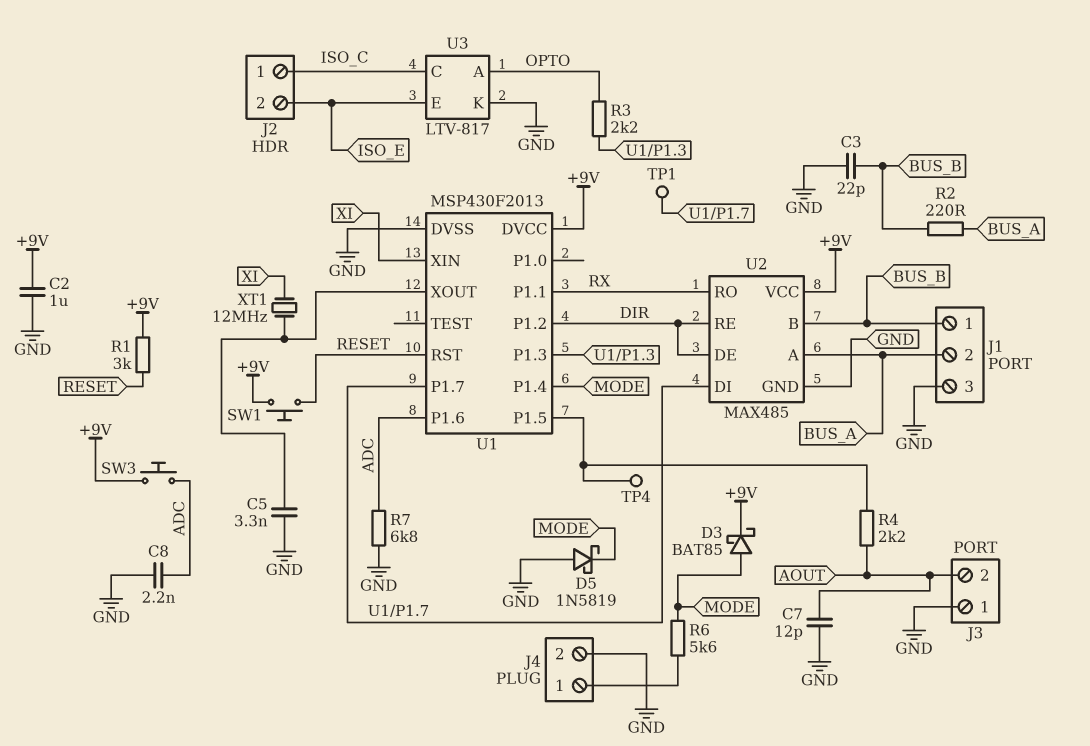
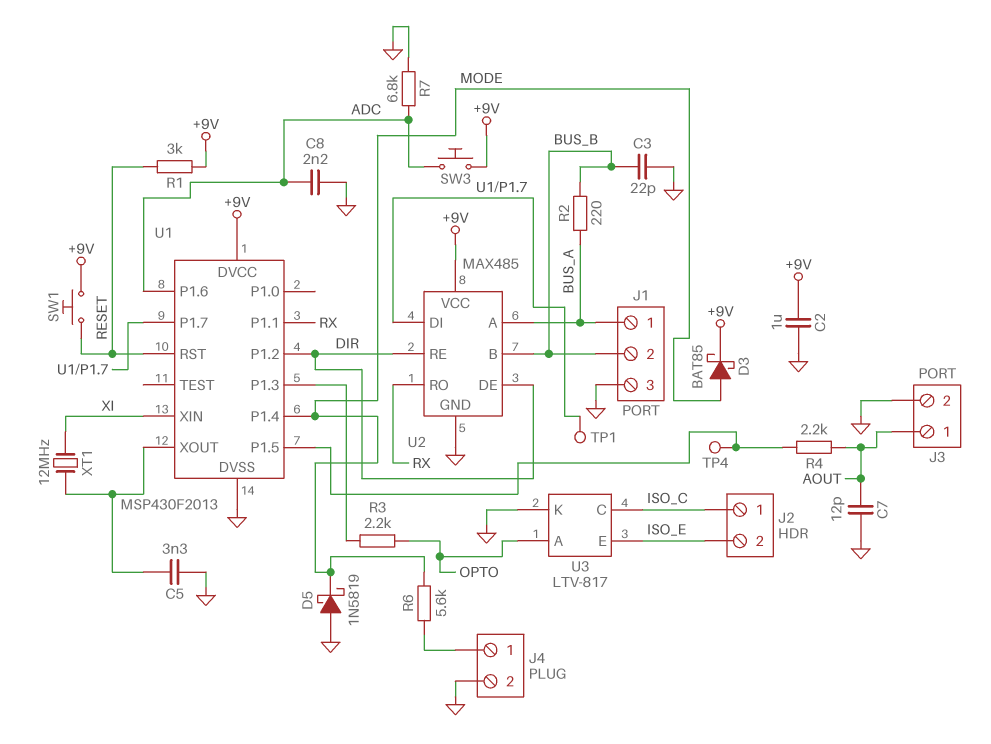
J1 pin 1: BUS_B -> BUS_A
J1 pin 2: BUS_A -> BUS_B
J3 pin 1: GND -> AOUT
J3 pin 2: AOUT -> GND

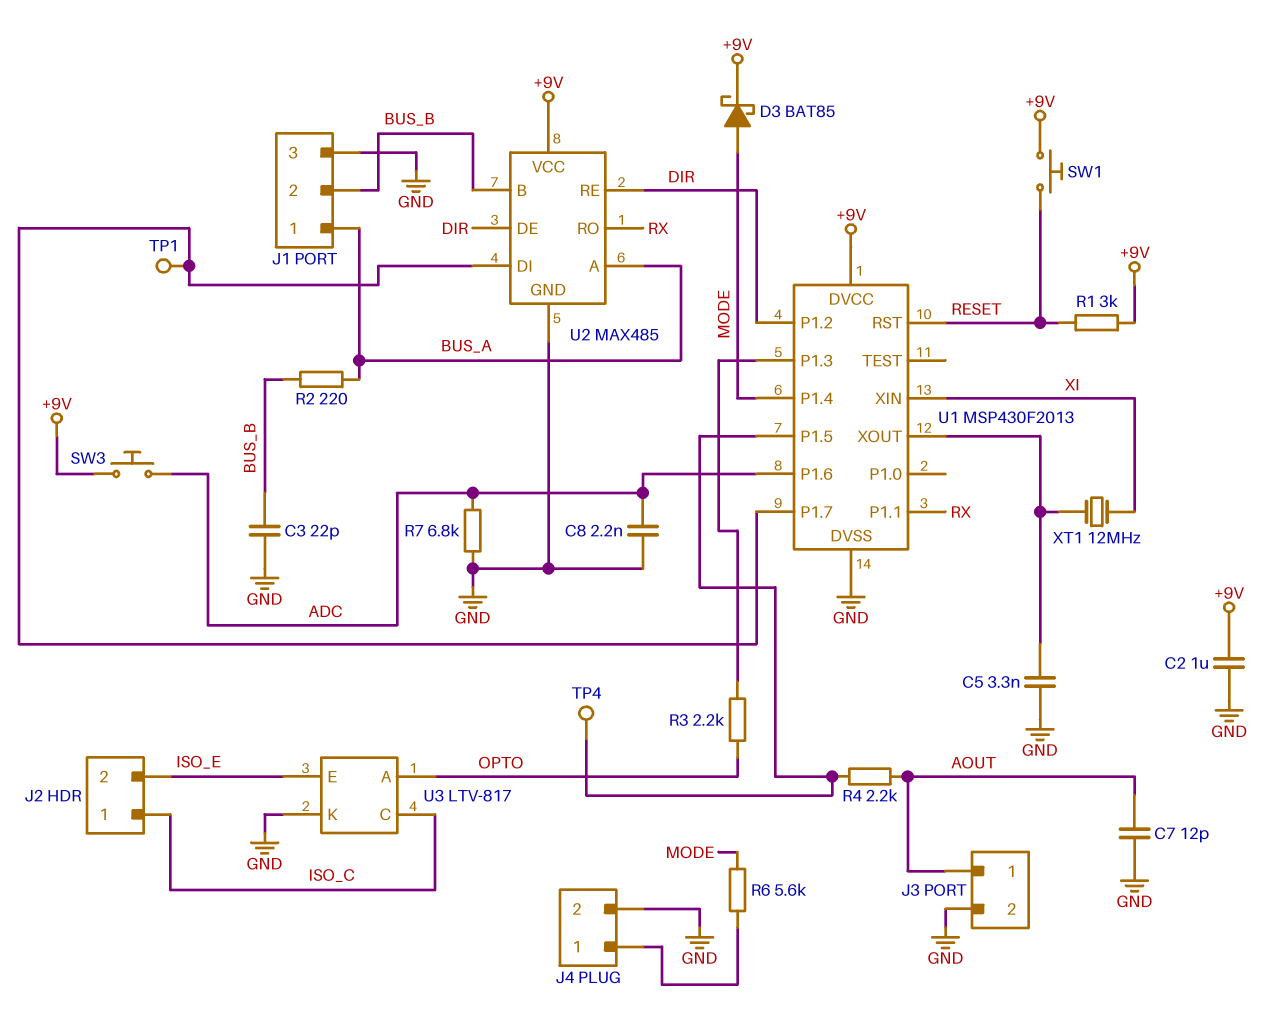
D5: schottky 1N5819 (A GND, K MODE) -> none

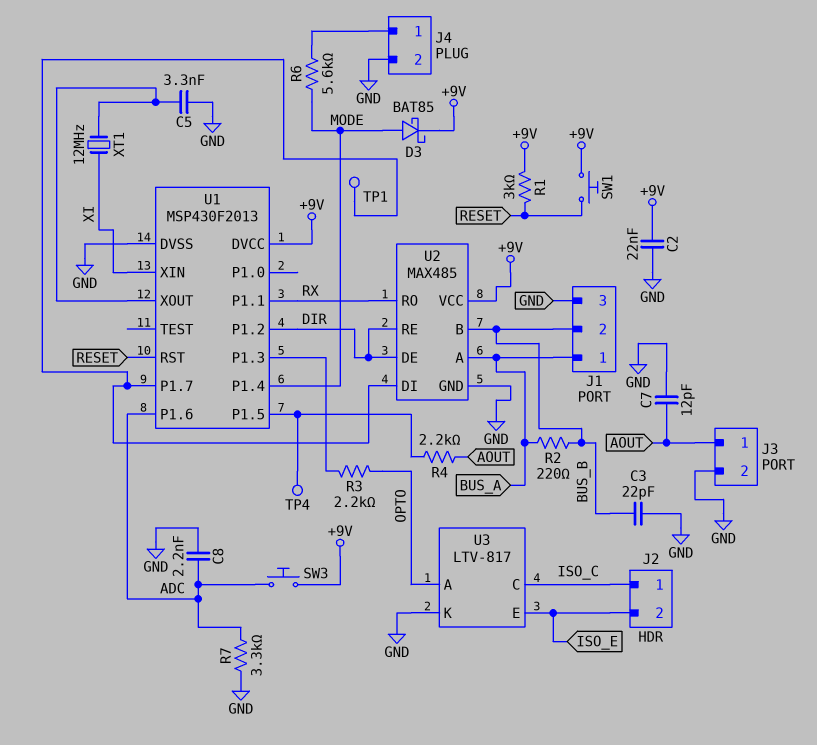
C2: 1uF (+9V, GND) -> 22nF (+9V, GND)
R7: 6.8k (ADC, GND) -> 3.3k (ADC, GND)

